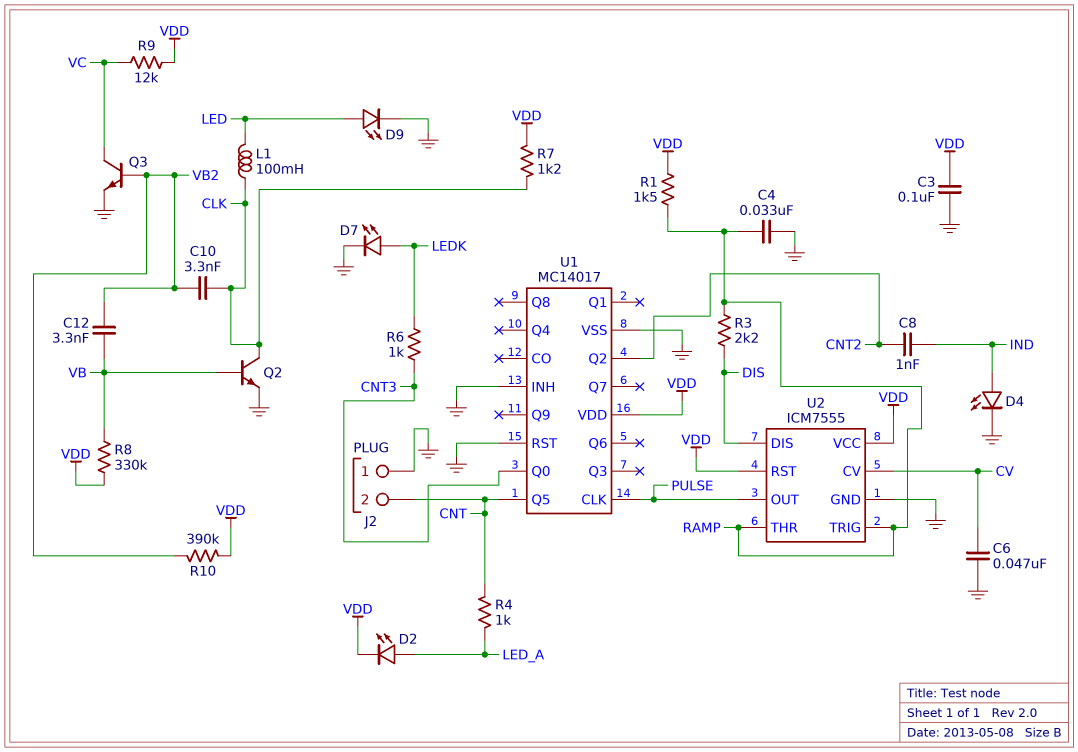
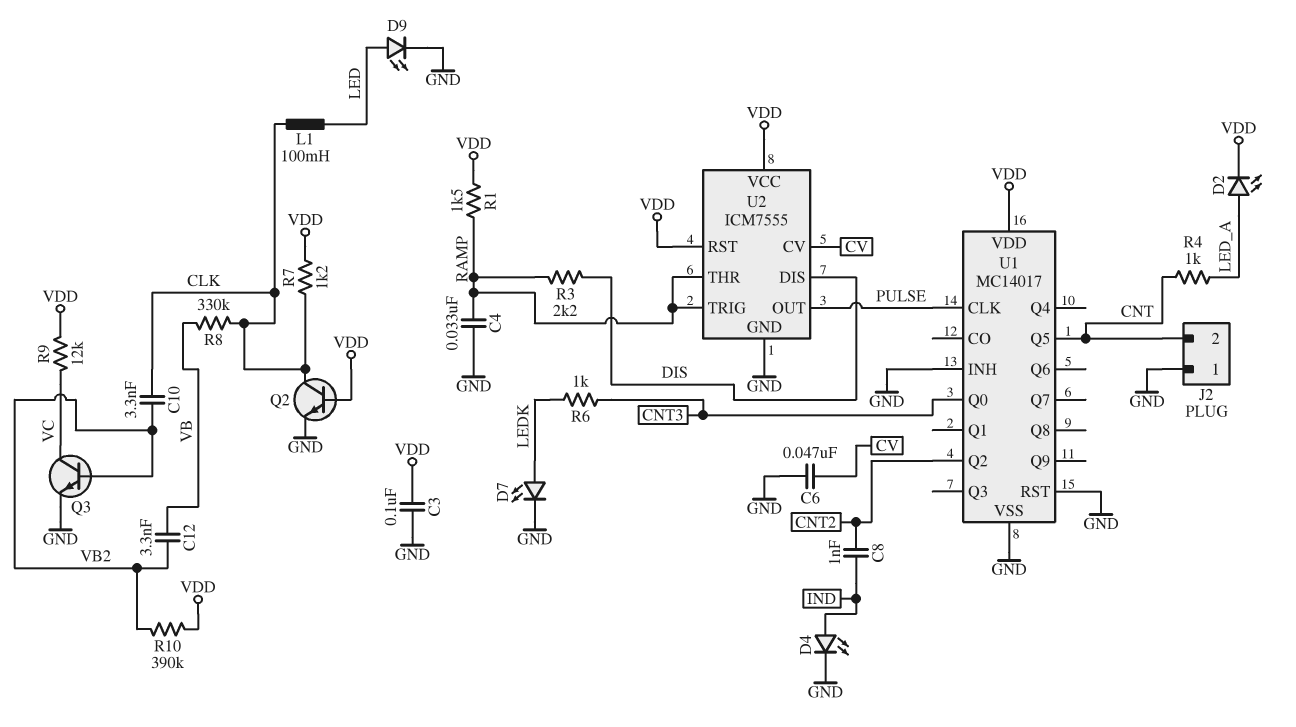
Q2: NPN (B VB, C CLK, E GND) -> NPN (B VDD, C CLK, E GND)
R8: 330k (VB, VDD) -> 330k (CLK, VB)

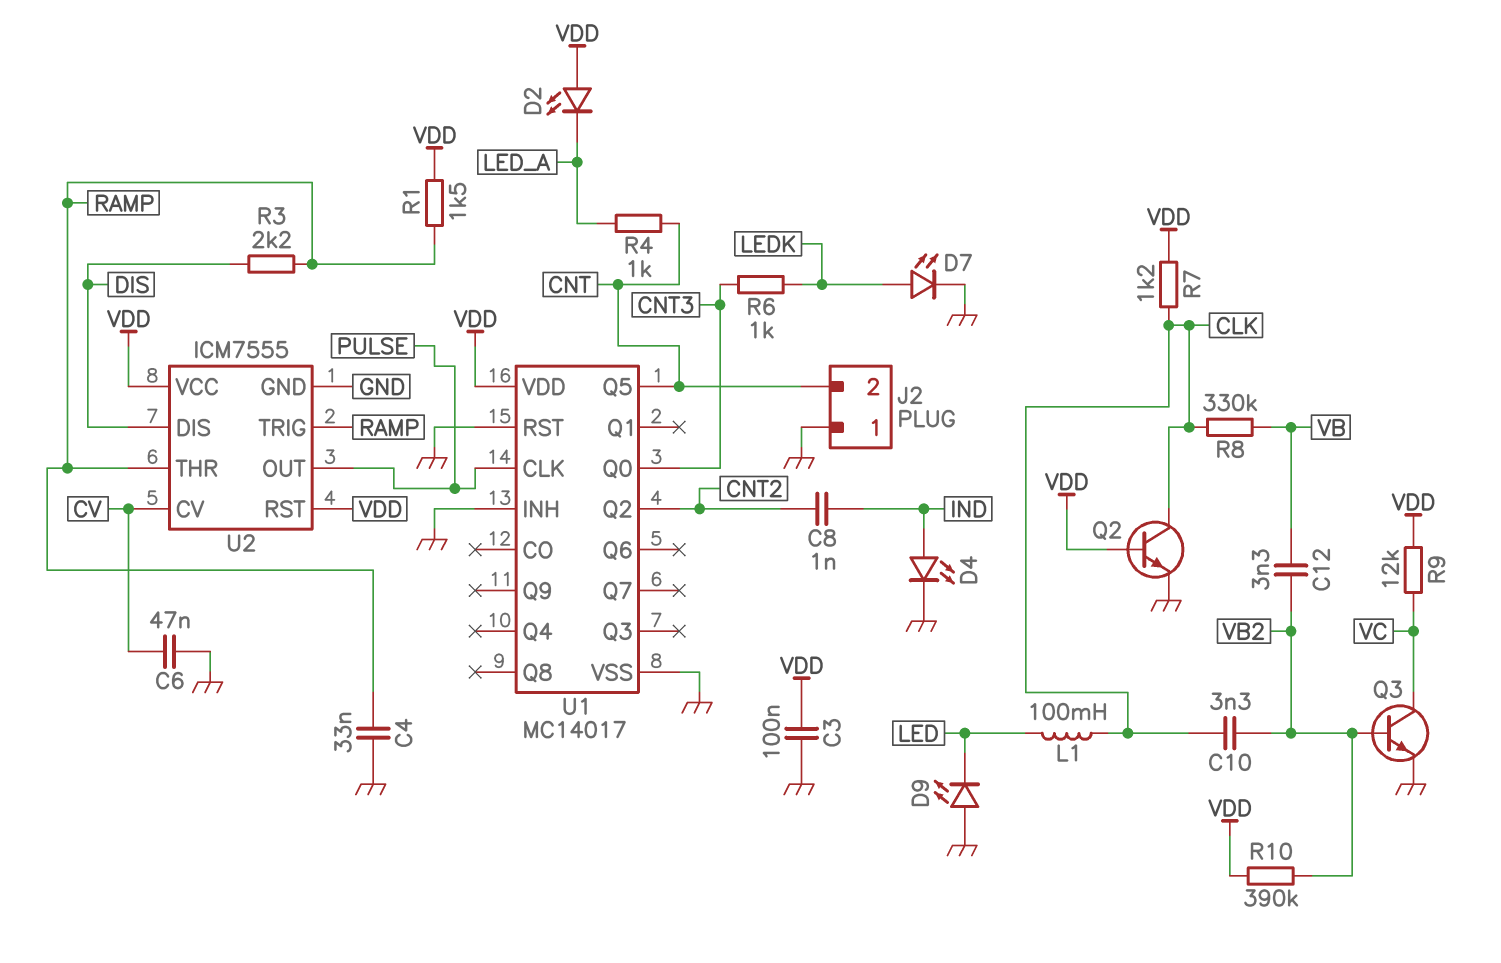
D2: LED (A LED_A, K VDD) -> LED (A VDD, K LED_A)
D9: LED (A LED, K GND) -> LED (A GND, K LED)

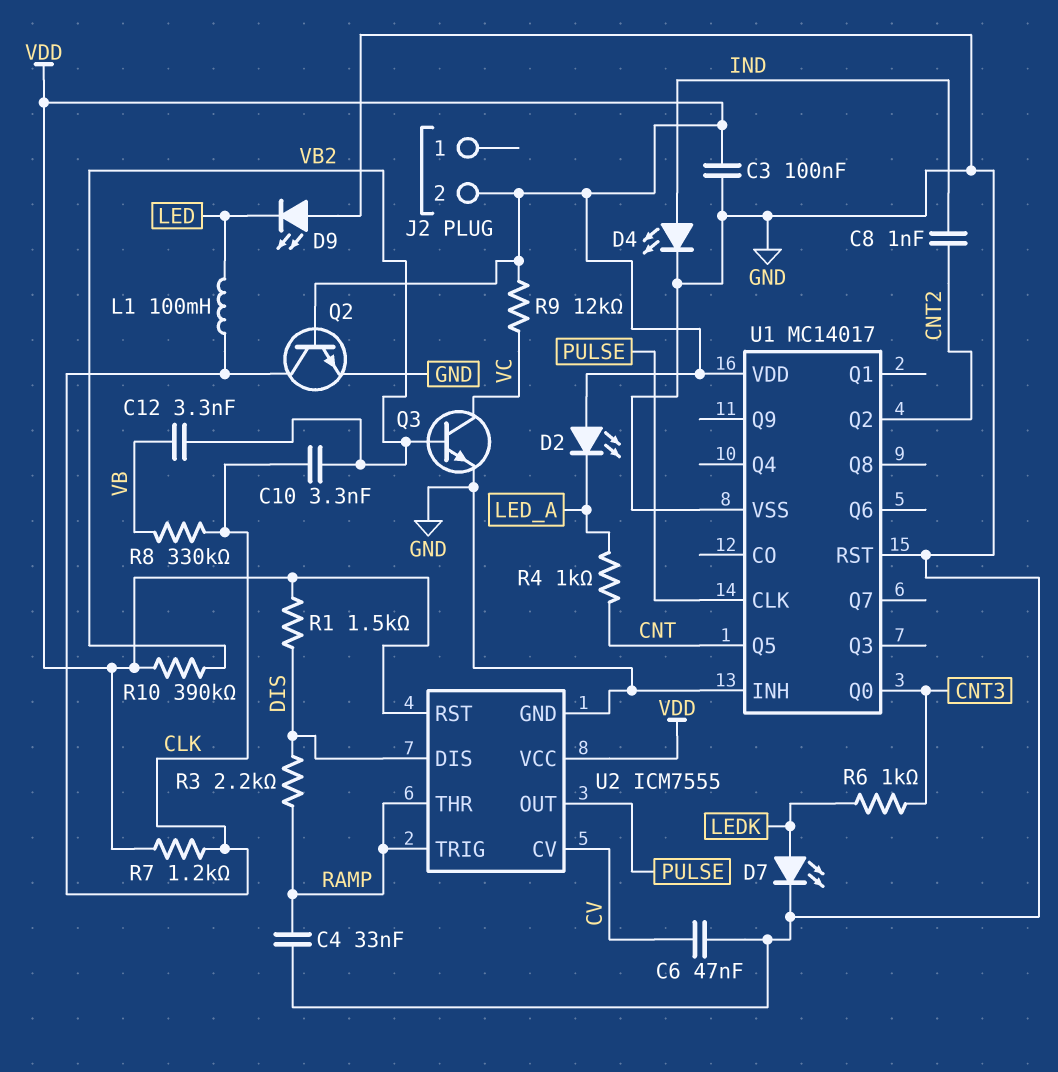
J2 pin 1: GND -> none
J2 pin 2: CNT -> VDD
R1: 1.5k (RAMP, VDD) -> 1.5k (DIS, VDD)

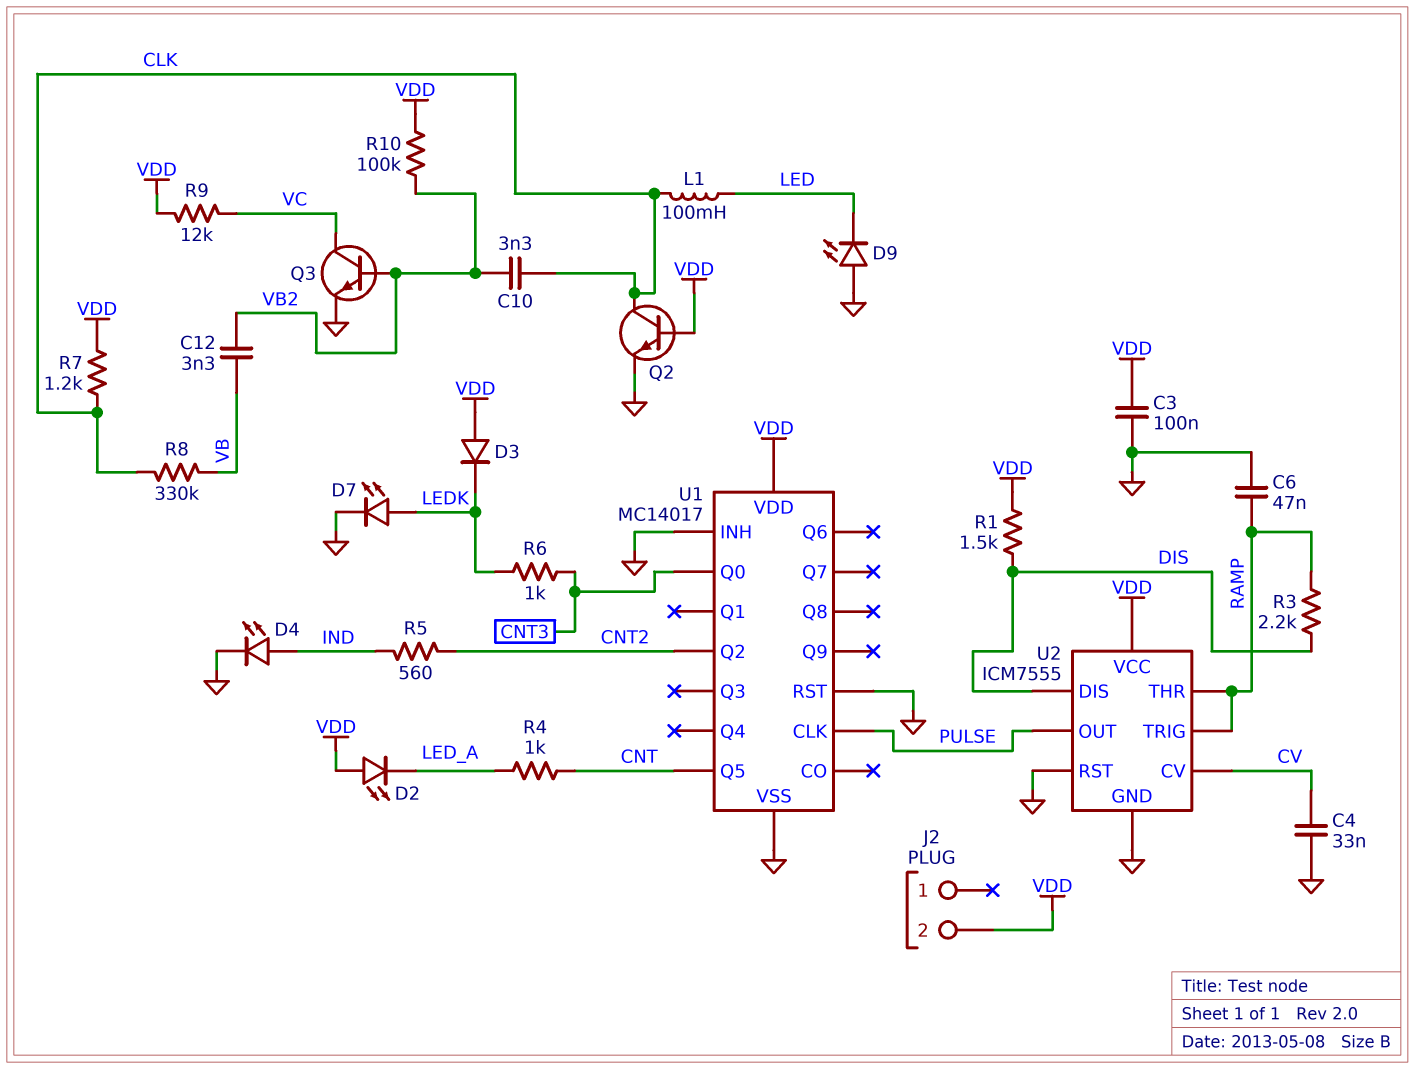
C4: 33nF (GND, RAMP) -> 33nF (CV, GND)
C6: 47nF (CV, GND) -> 47nF (GND, RAMP)
C8: 1nF (CNT2, IND) -> none
D3: none -> diode (A VDD, K LEDK)
R5: none -> 560 (CNT2, IND)
R10: 390k (VB2, VDD) -> 100k (VB2, VDD)
U2 pin RST: VDD -> GND

